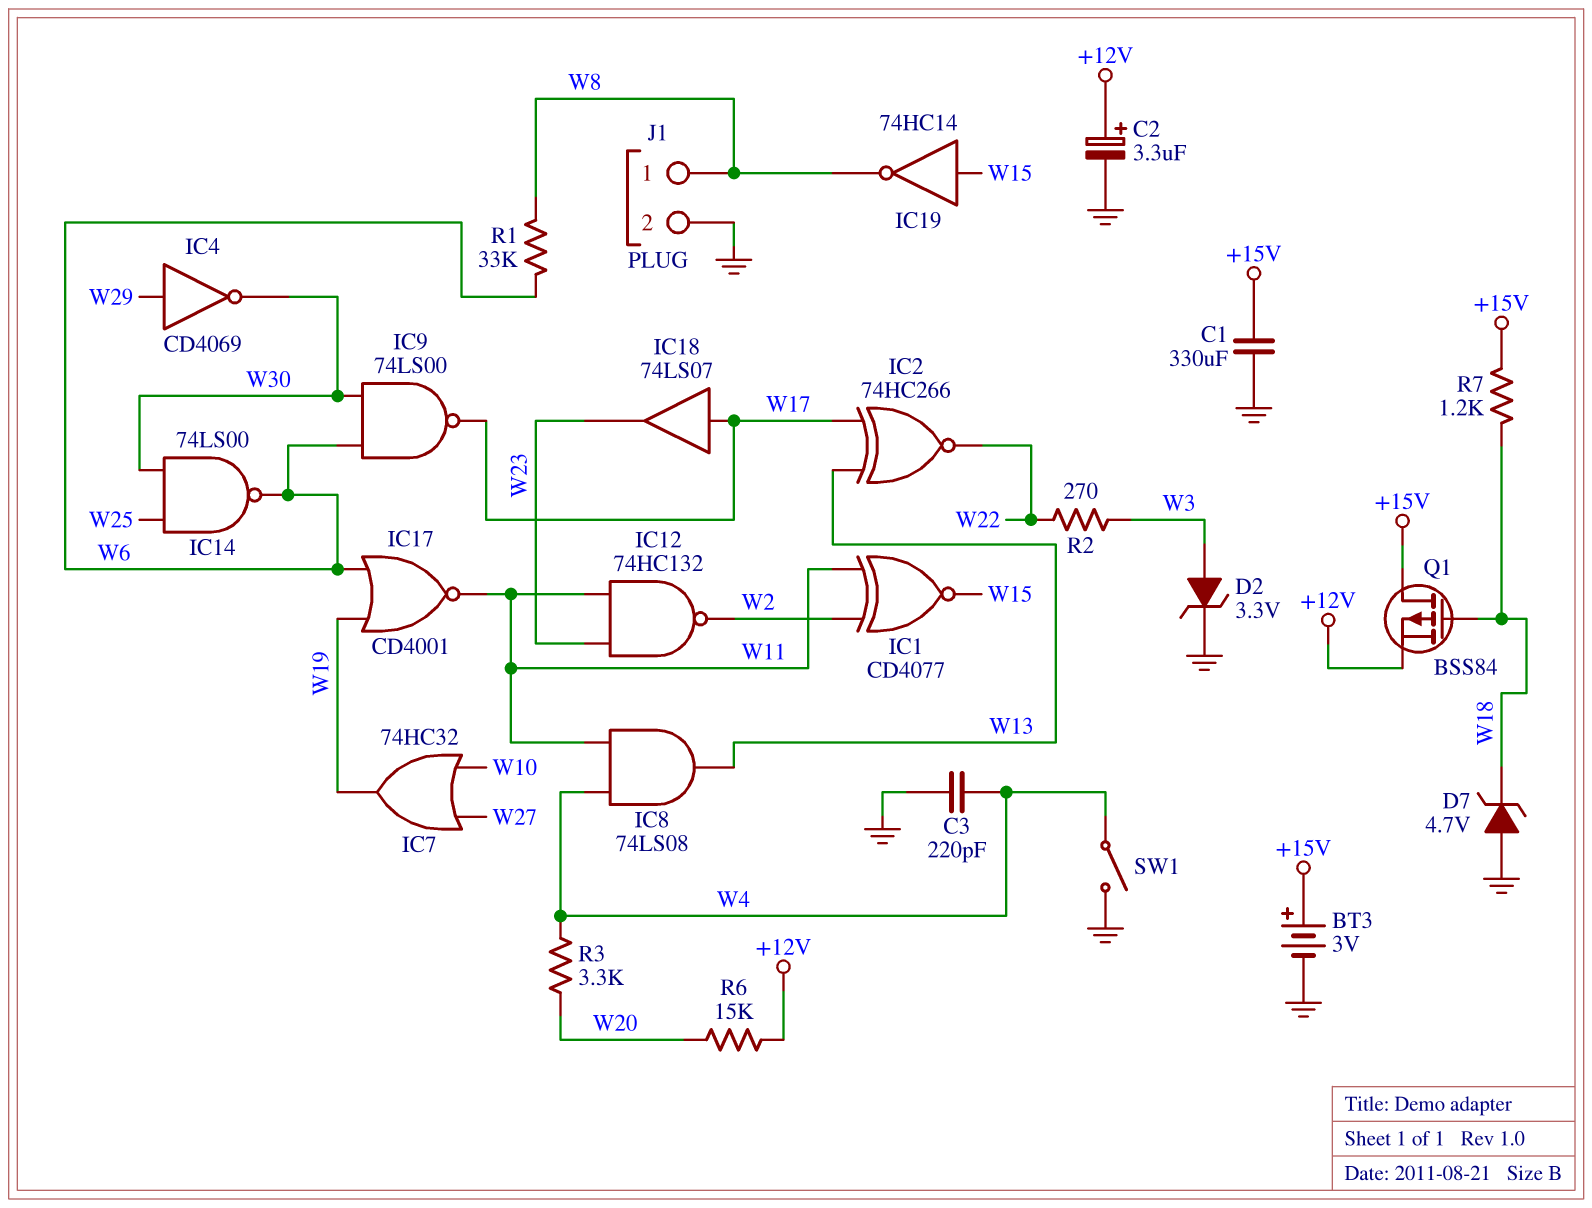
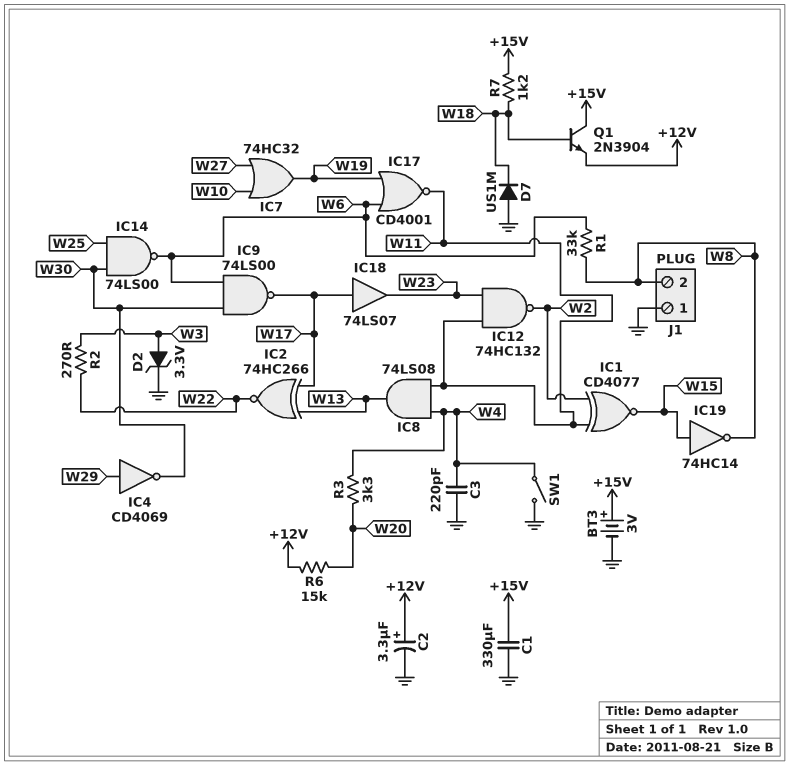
D7: zener 4.7V (A GND, K W18) -> diode US1M (A GND, K W18)
J1 pin 1: W8 -> GND
J1 pin 2: GND -> W8
Q1: PMOS BSS84 (G W18, D +15V, S +12V) -> NPN 2N3904 (B W18, C +15V, E +12V)

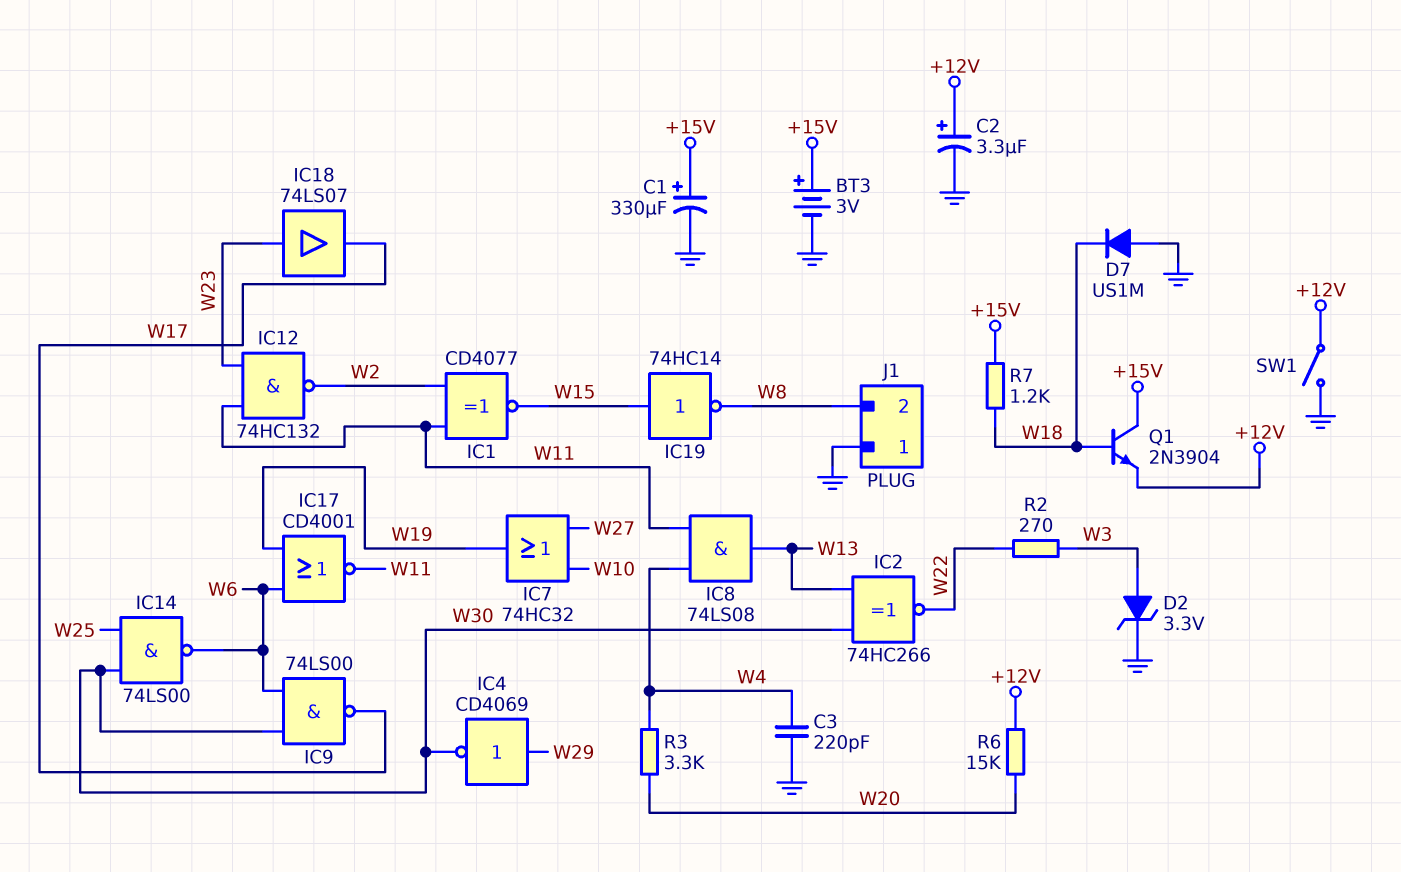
C1: 330uF (+15V, GND) -> 330uF (plus +15V, minus GND)
IC2: XNOR 74HC266 (in W13, in W17, out W22) -> XNOR 74HC266 (in W13, in W30, out W22)
IC18: buffer 74LS07 (in W17, out W23) -> buffer 74LS07 (in W23, out W17)
R1: 33k (W6, W8) -> none
SW1: switch (GND, W4) -> switch (+12V, GND)

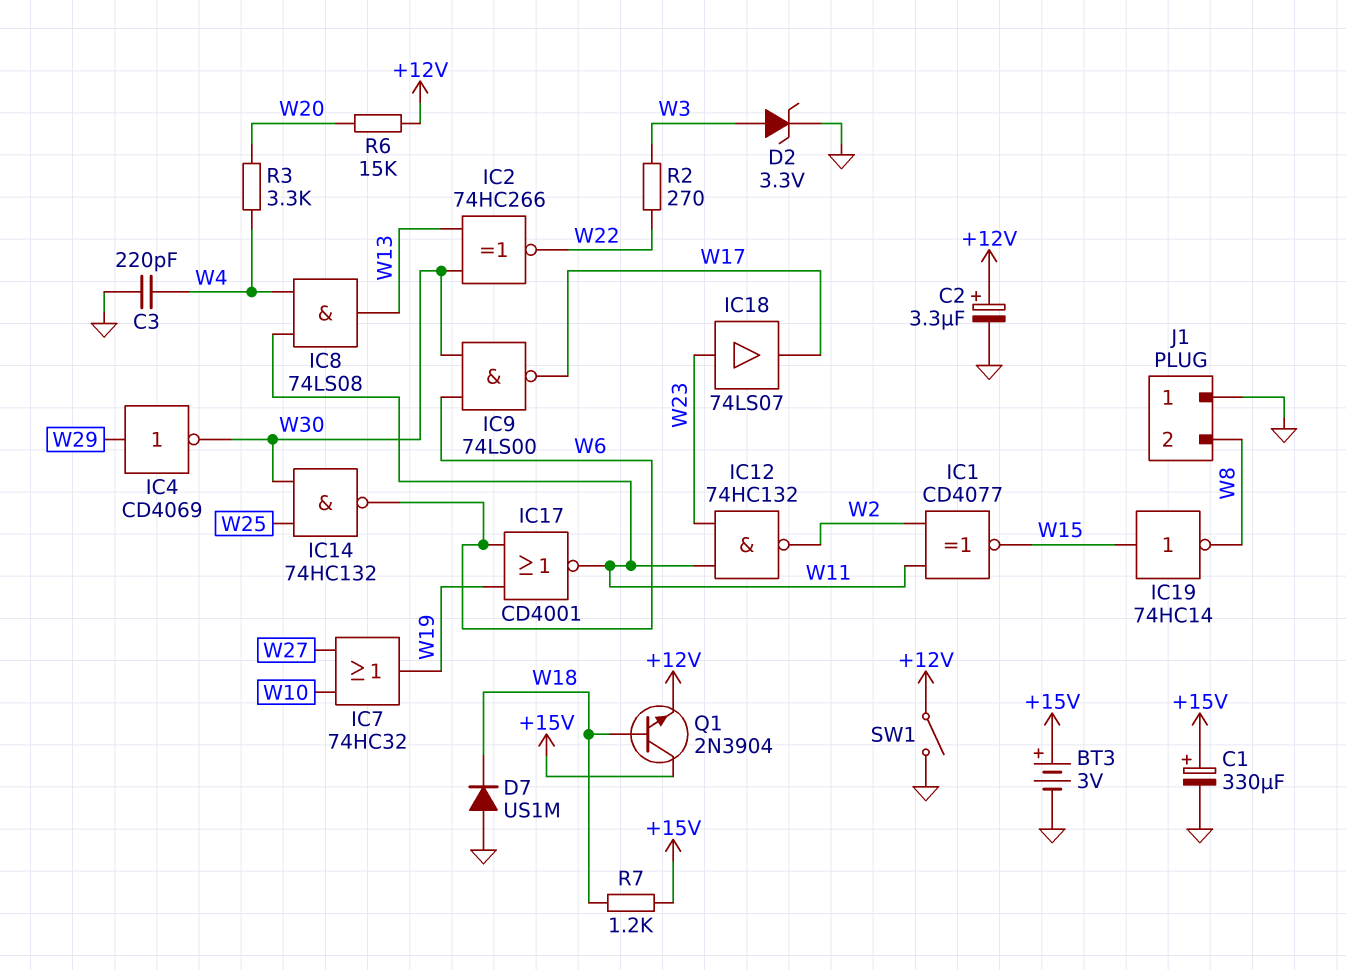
IC14: NAND 74LS00 (in W25, in W30, out W6) -> NAND 74HC132 (in W25, in W30, out W6)

